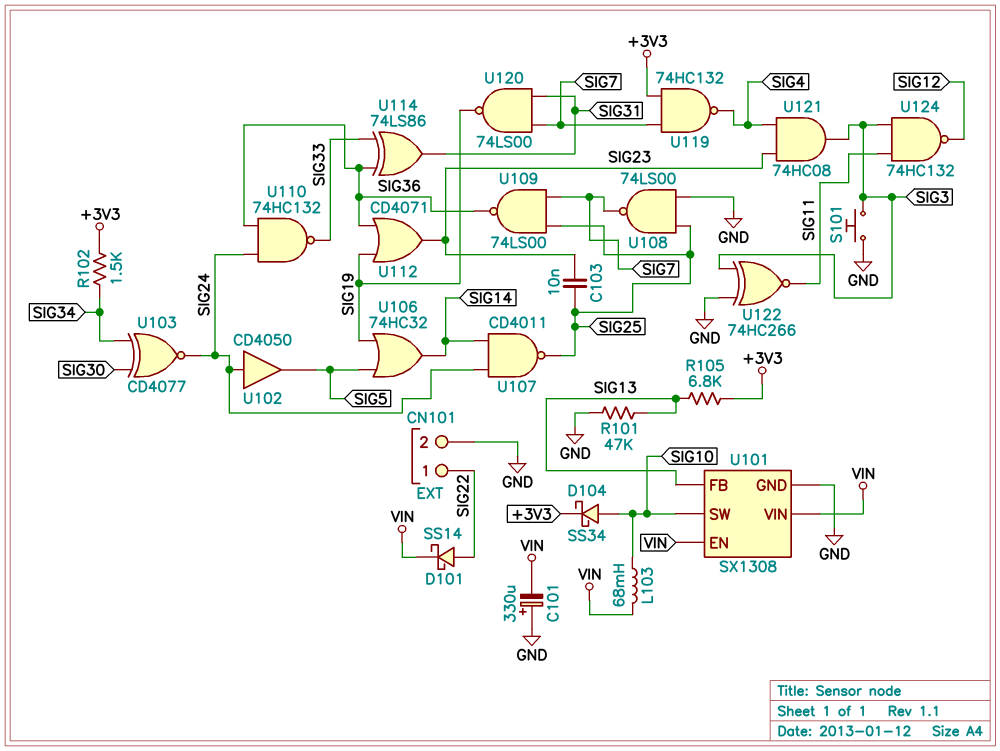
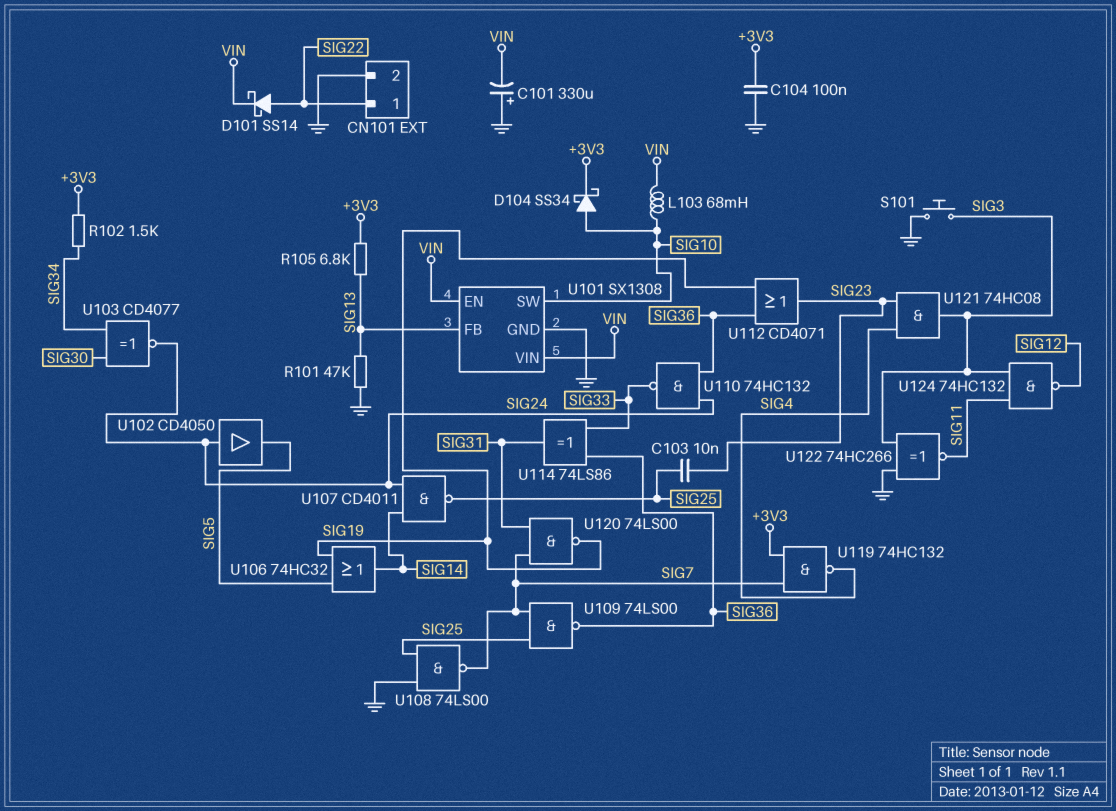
C104: none -> 100nF (+3V3, GND)

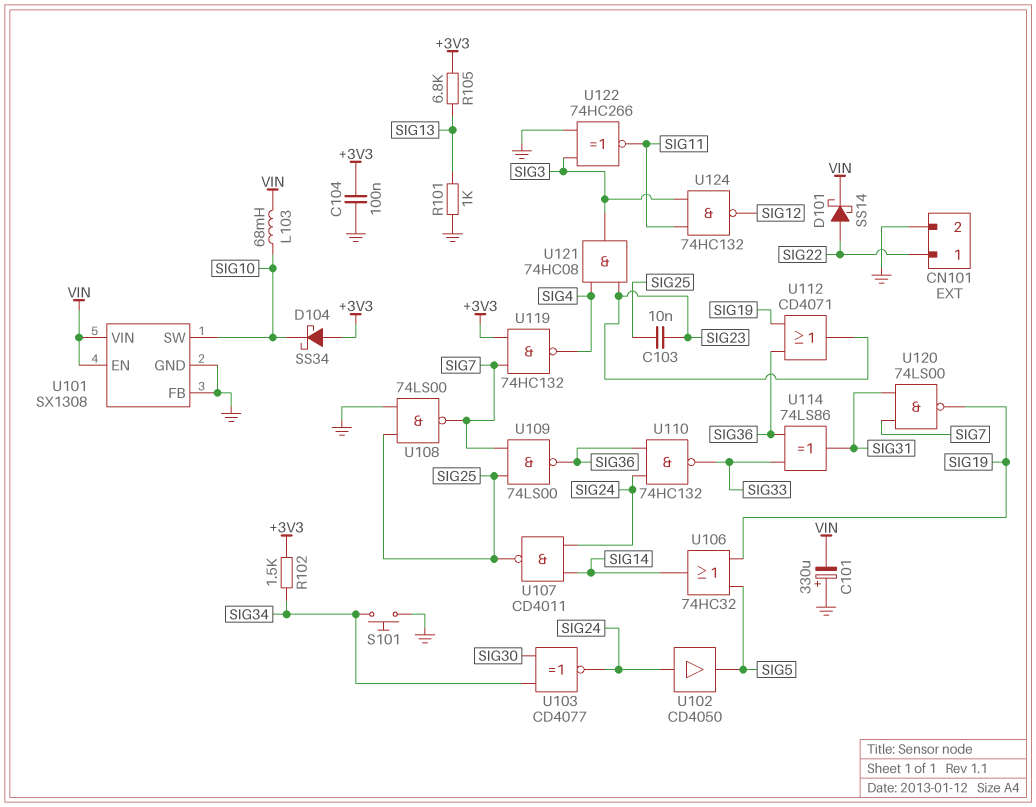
D104: schottky SS34 (A SIG10, K +3V3) -> schottky SS34 (A +3V3, K SIG10)
R101: 47k (GND, SIG13) -> 1k (GND, SIG13)
S101: button (GND, SIG3) -> button (GND, SIG34)
U101 pin FB: SIG13 -> GND

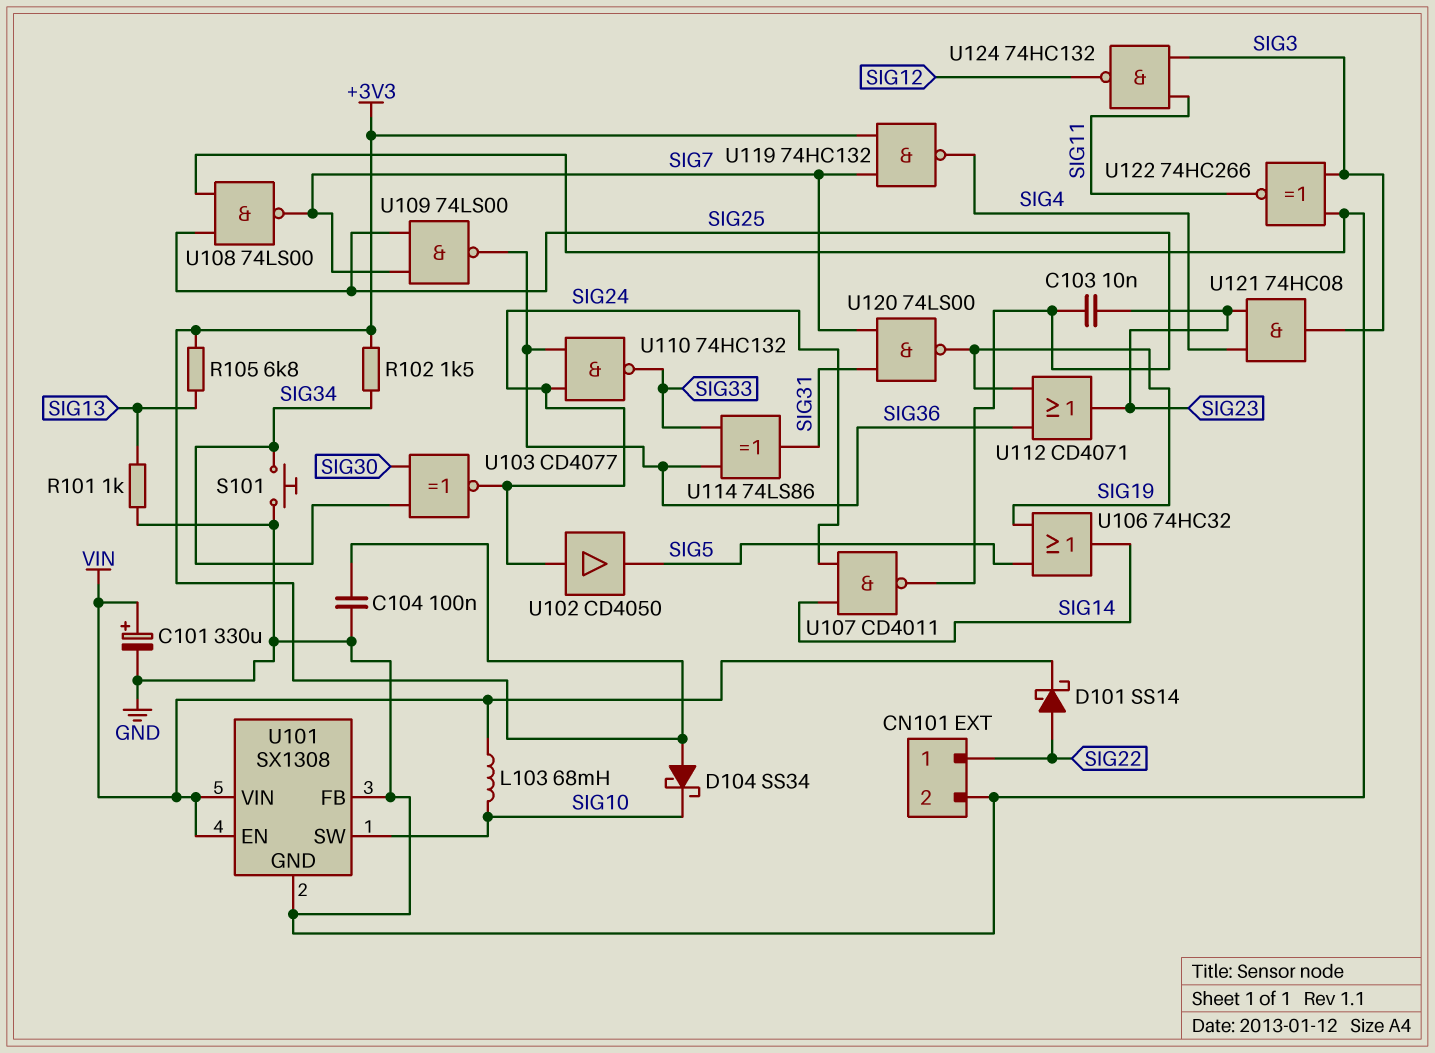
C101: 330uF (plus GND, minus VIN) -> 330uF (plus VIN, minus GND)

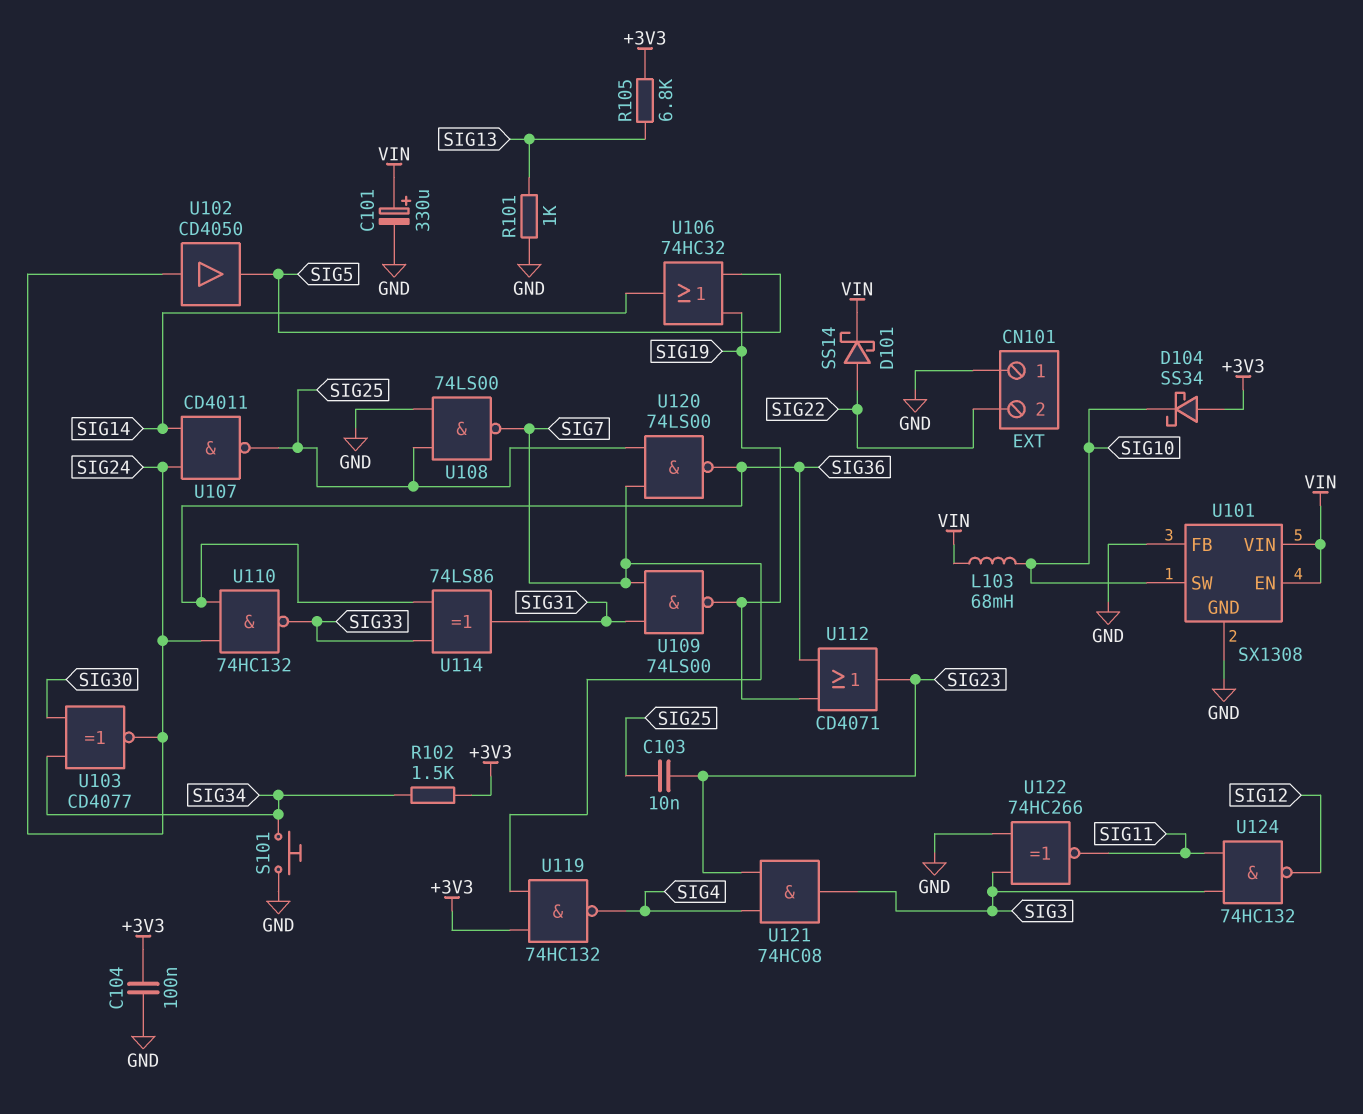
CN101 pin 1: SIG22 -> GND
CN101 pin 2: GND -> SIG22
U109: NAND 74LS00 (in SIG7, in SIG25, out SIG36) -> NAND 74LS00 (in SIG7, in SIG31, out SIG19)
U120: NAND 74LS00 (in SIG7, in SIG31, out SIG19) -> NAND 74LS00 (in SIG7, in SIG25, out SIG36)

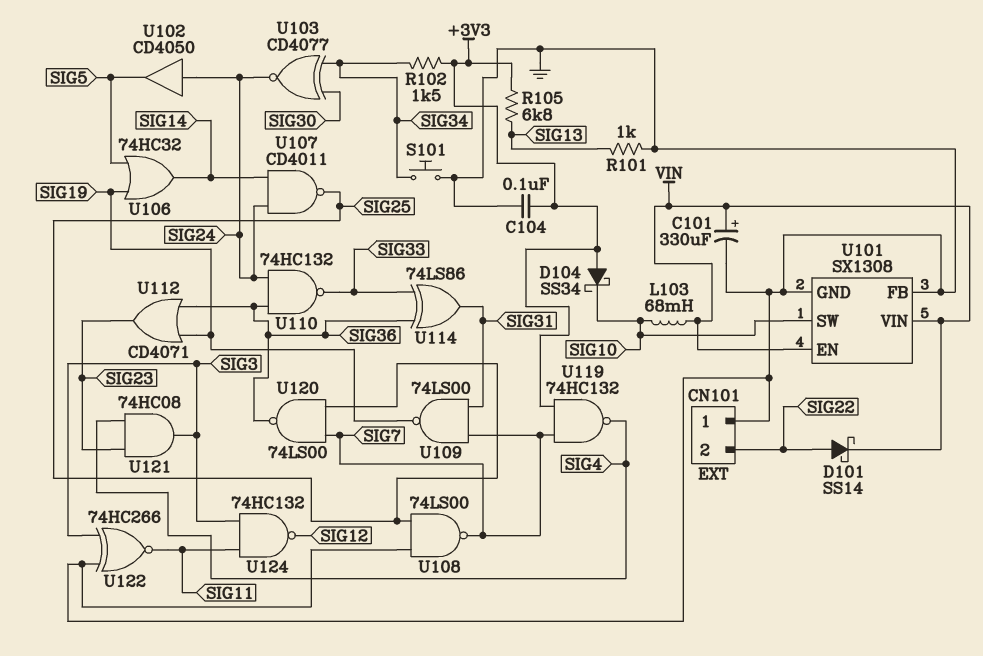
C103: 10nF (SIG23, SIG25) -> none

